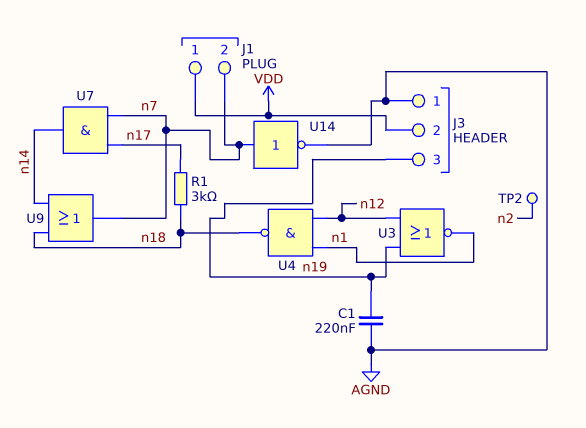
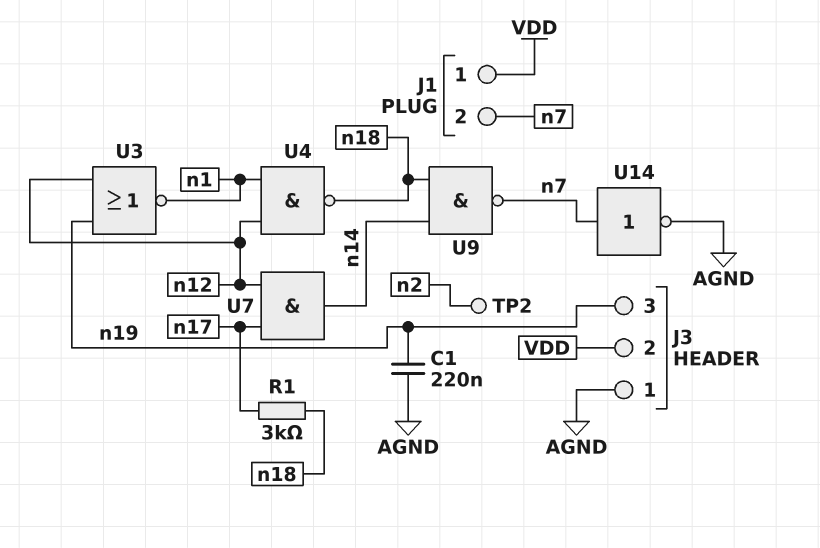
U7: AND (in n7, in n17, out n14) -> AND (in n12, in n17, out n14)
U9: OR (in n14, in n18, out n7) -> NAND (in n14, in n18, out n7)

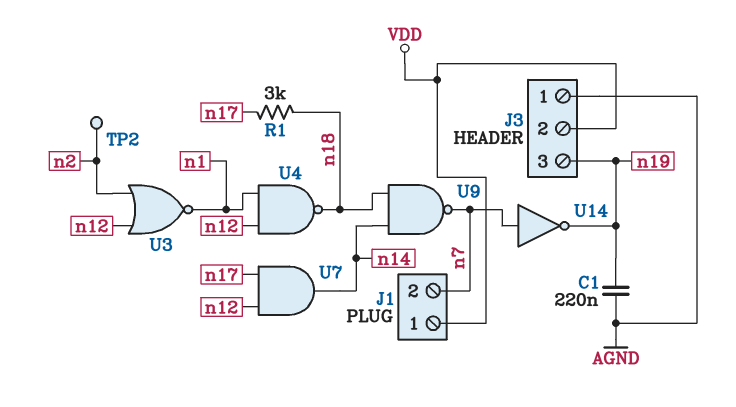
U3: NOR (in n12, in n19, out n1) -> NOR (in n2, in n12, out n1)
U14: NOT (in n7, out AGND) -> NOT (in n7, out n19)

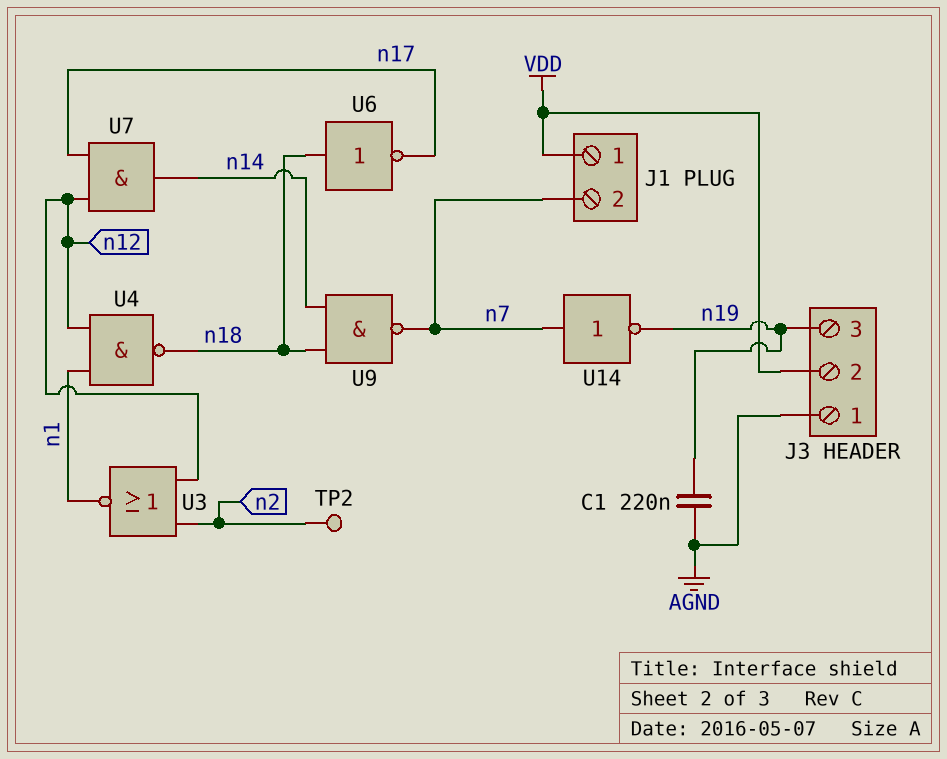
R1: 3k (n17, n18) -> none
U6: none -> NOT (in n18, out n17)

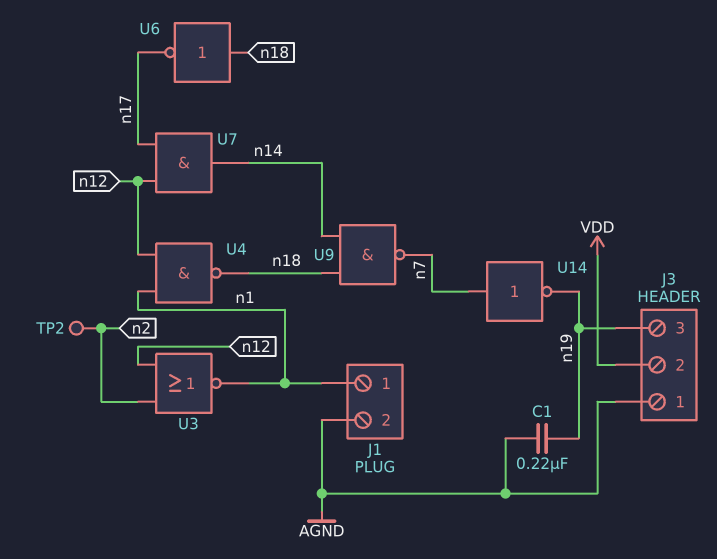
J1 pin 1: VDD -> n1
J1 pin 2: n7 -> AGND

